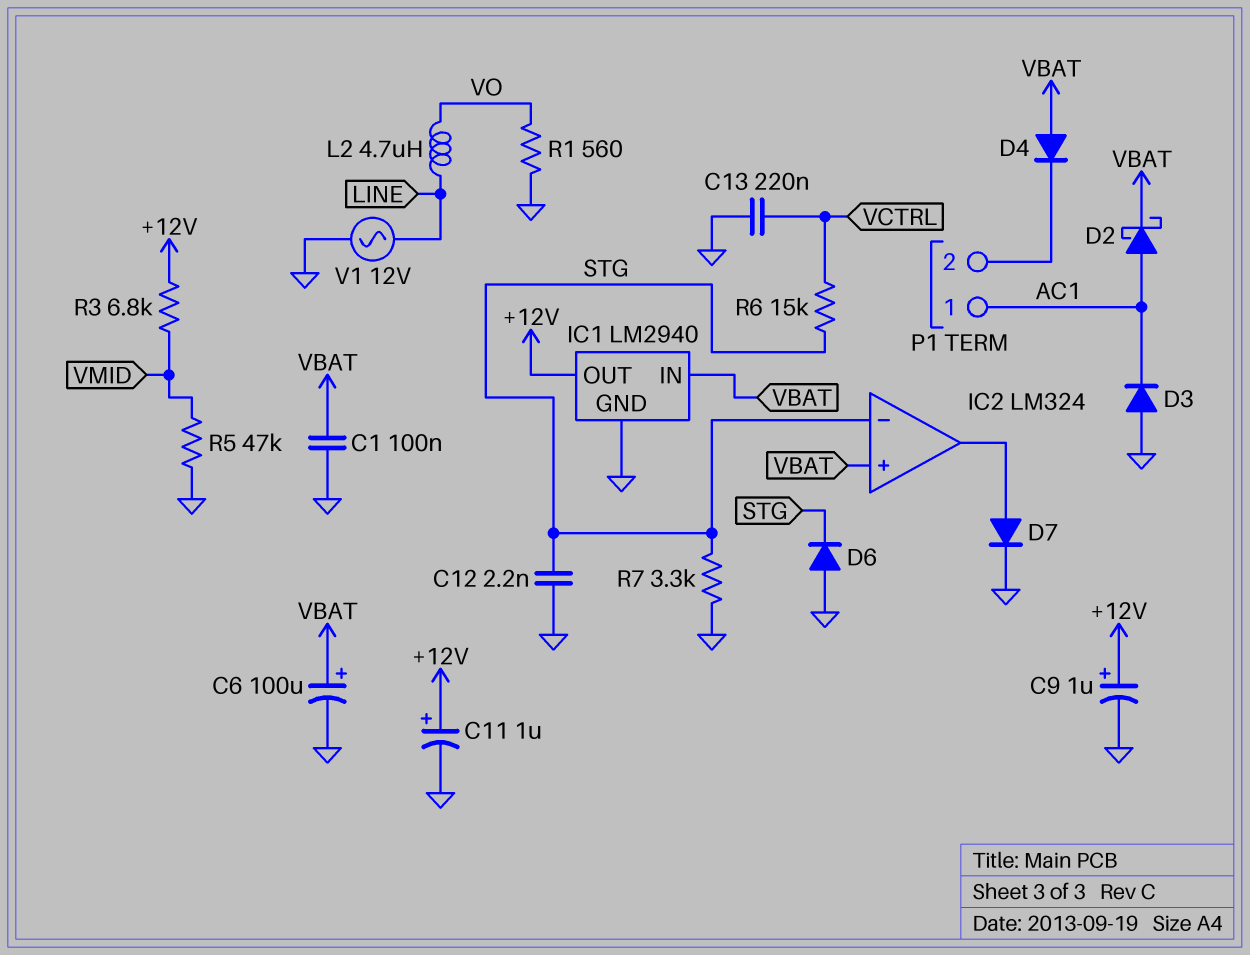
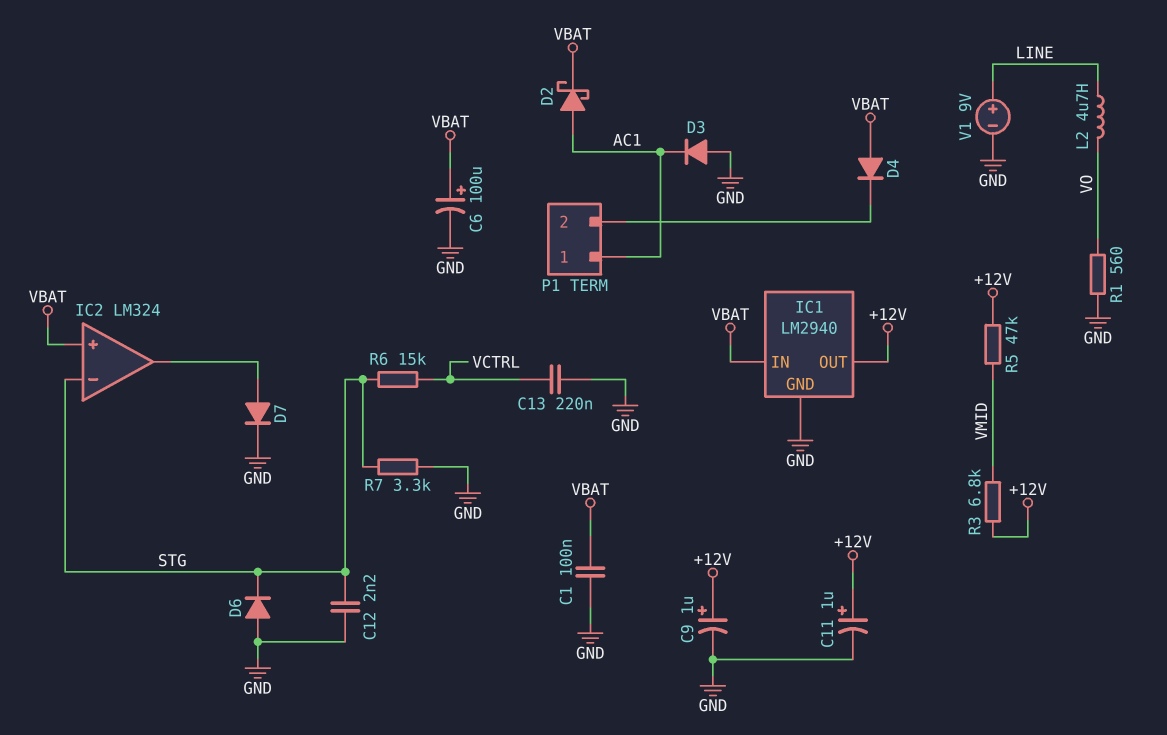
R5: 47k (GND, VMID) -> 47k (+12V, VMID)
V1: AC 12V (GND, LINE) -> 9V (plus LINE, minus GND)

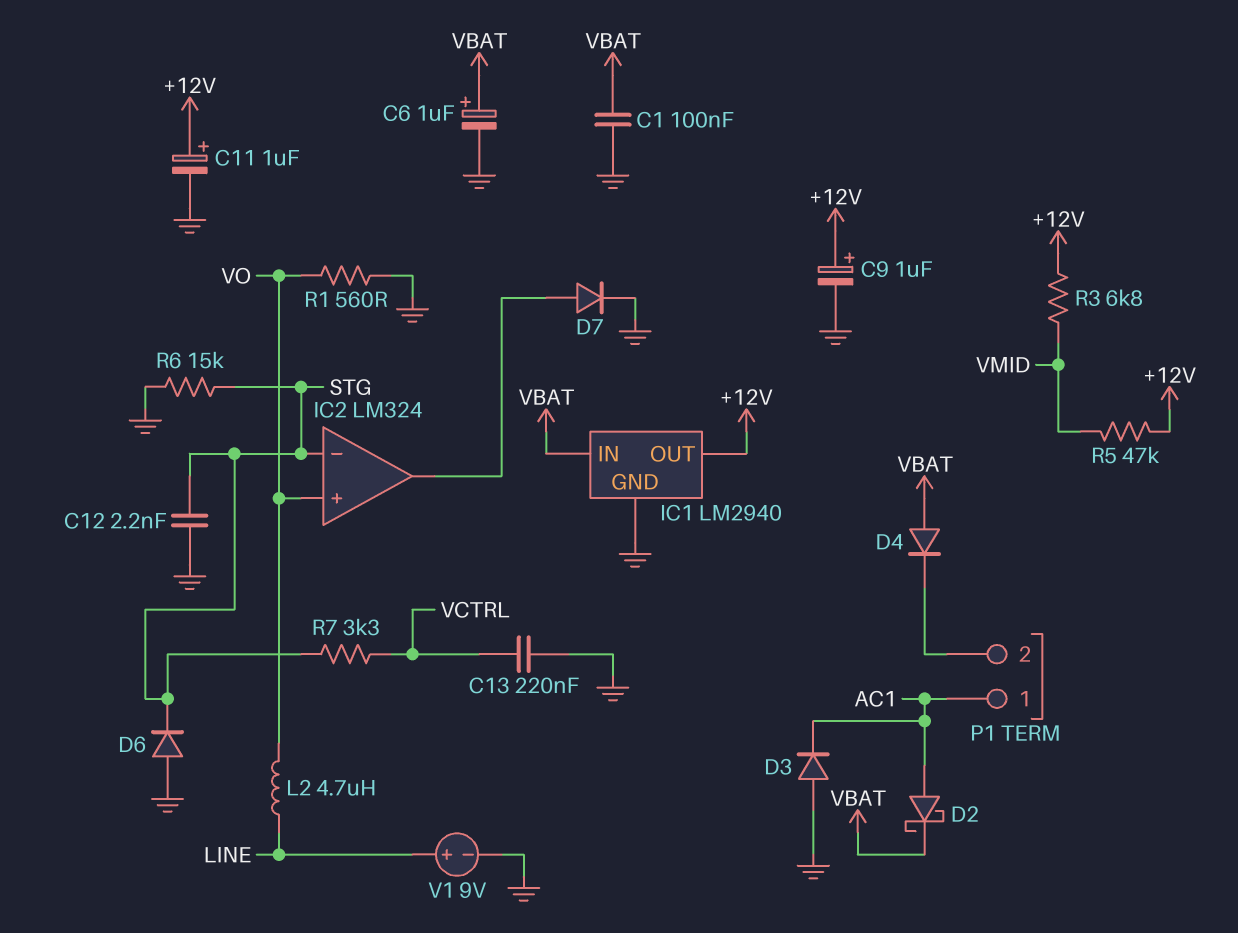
C6: 100uF (plus VBAT, minus GND) -> 1uF (plus VBAT, minus GND)
IC2 pin in+: VBAT -> VO
R6: 15k (STG, VCTRL) -> 15k (GND, STG)
R7: 3.3k (GND, STG) -> 3.3k (STG, VCTRL)

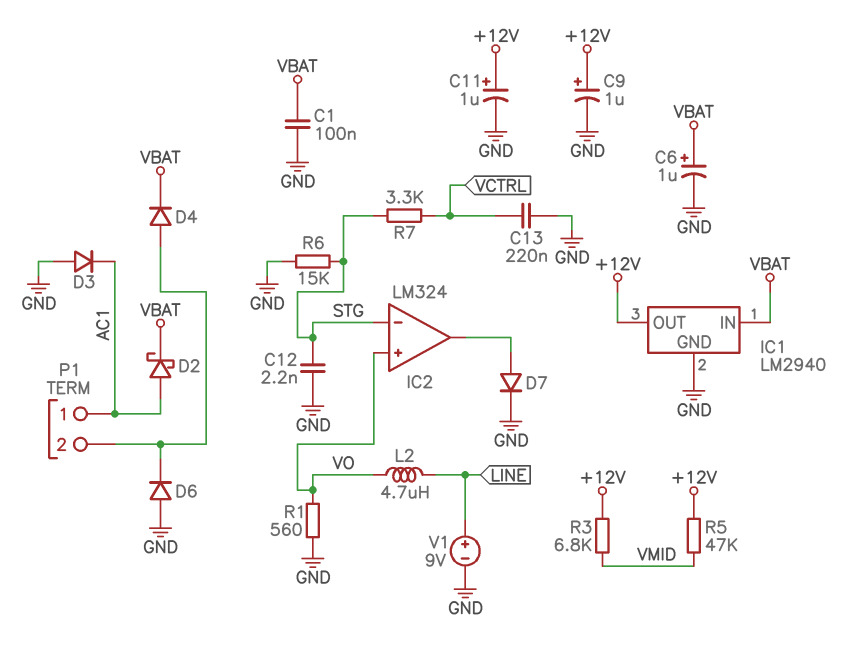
D4: diode (A VBAT, K P1/2) -> diode (A P1/2, K VBAT)
D6: diode (A GND, K STG) -> diode (A GND, K P1/2)

